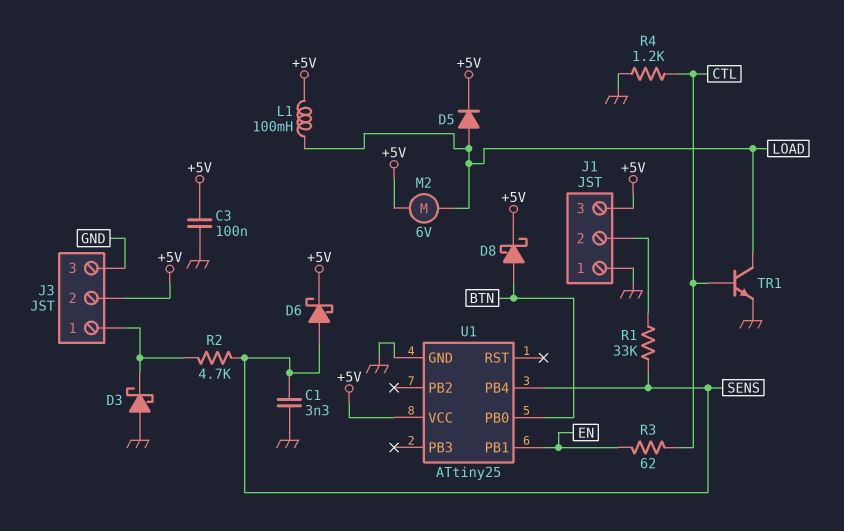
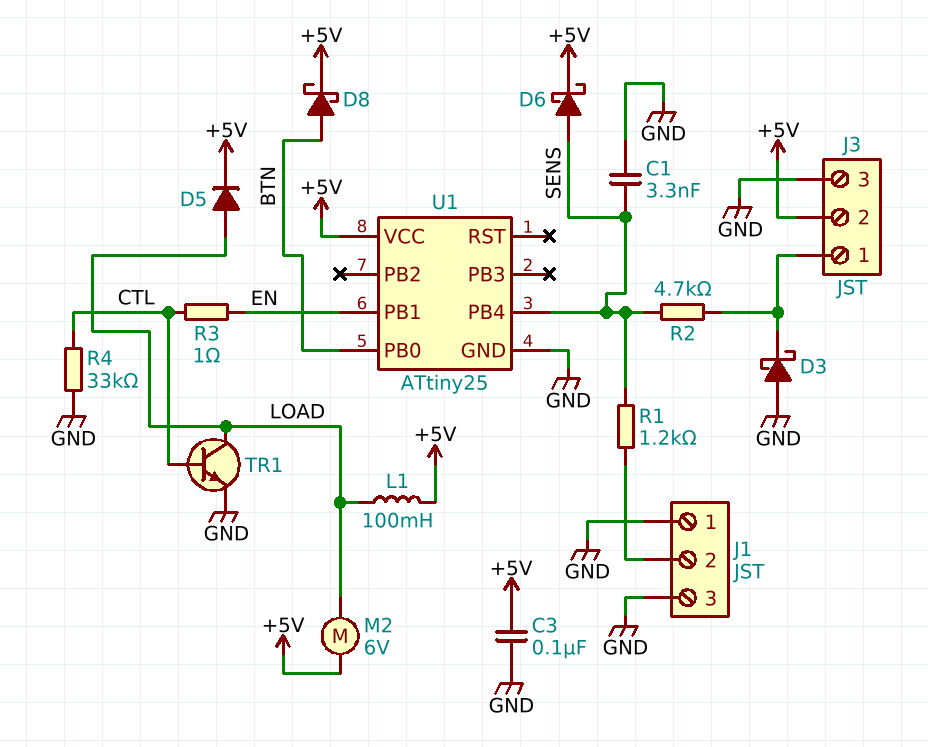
J1 pin 3: +5V -> GND
R1: 33k (J1/2, SENS) -> 1.2k (J1/2, SENS)
R3: 62 (CTL, EN) -> 1 (CTL, EN)
R4: 1.2k (CTL, GND) -> 33k (CTL, GND)

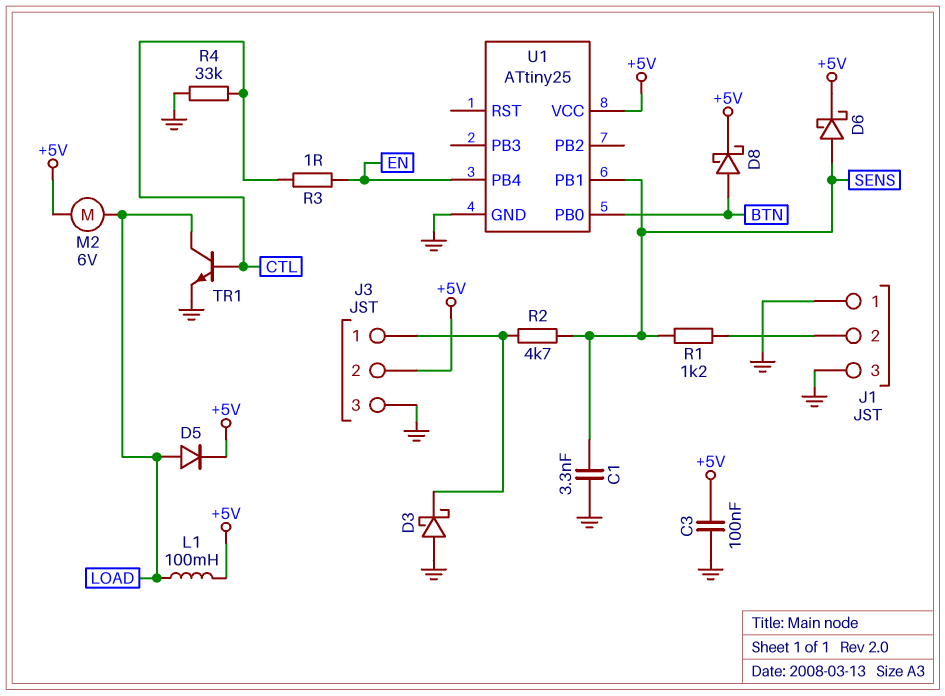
U1 pin PB1: EN -> SENS
U1 pin PB4: SENS -> EN

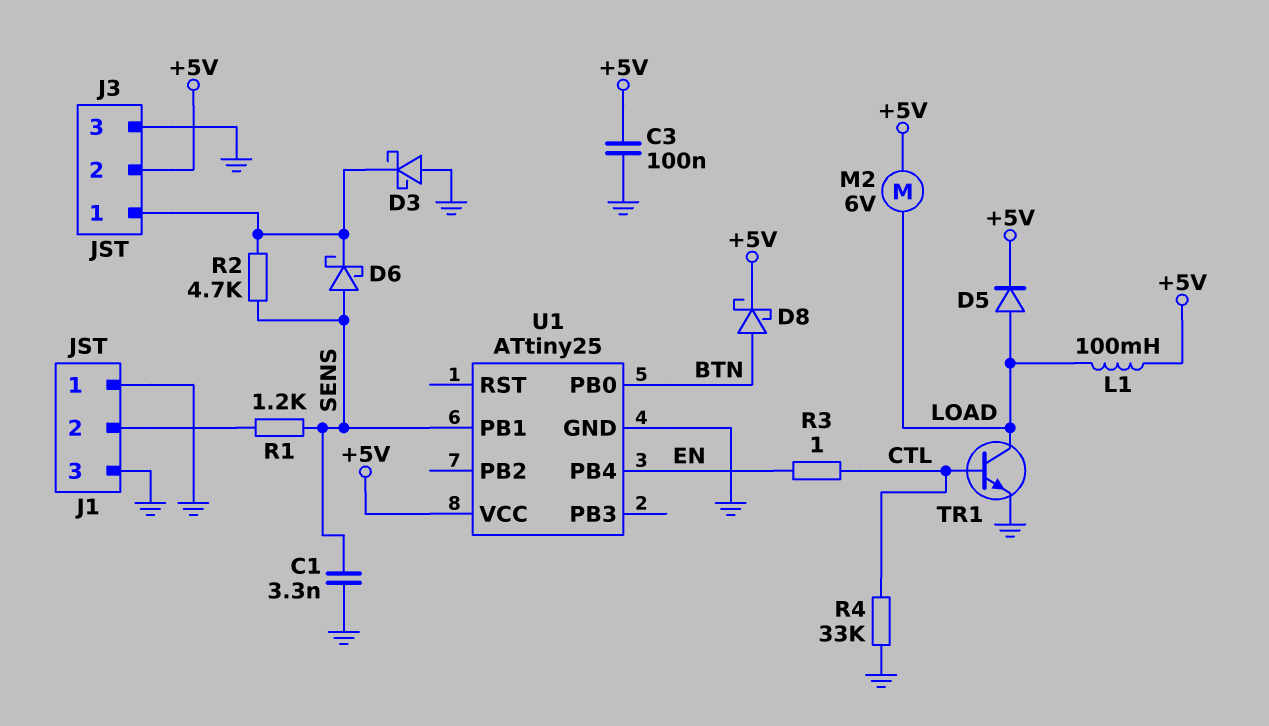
D6: schottky (A SENS, K +5V) -> schottky (A SENS, K J3/1)

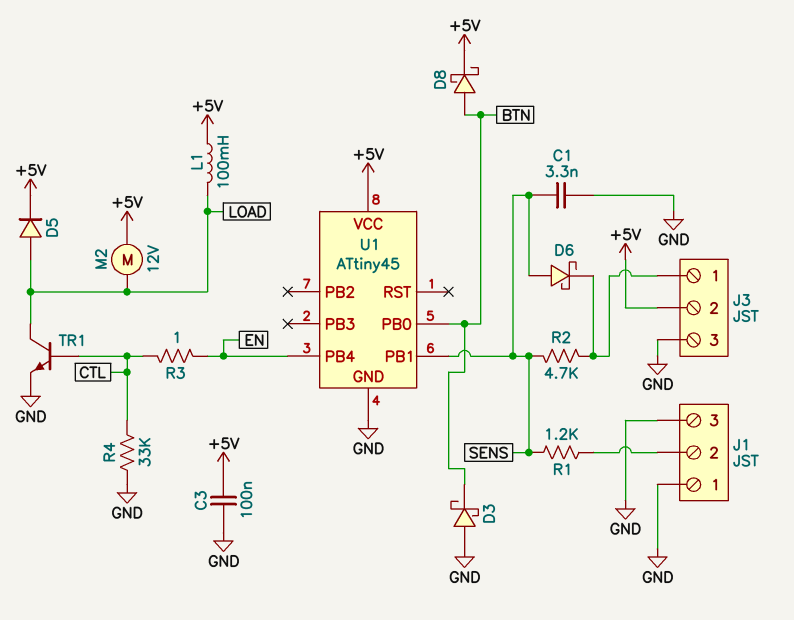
D3: schottky (A GND, K J3/1) -> schottky (A GND, K BTN)
M2: motor 6V (+5V, LOAD) -> motor 12V (+5V, LOAD)
U1: ATtiny25 -> ATtiny45

